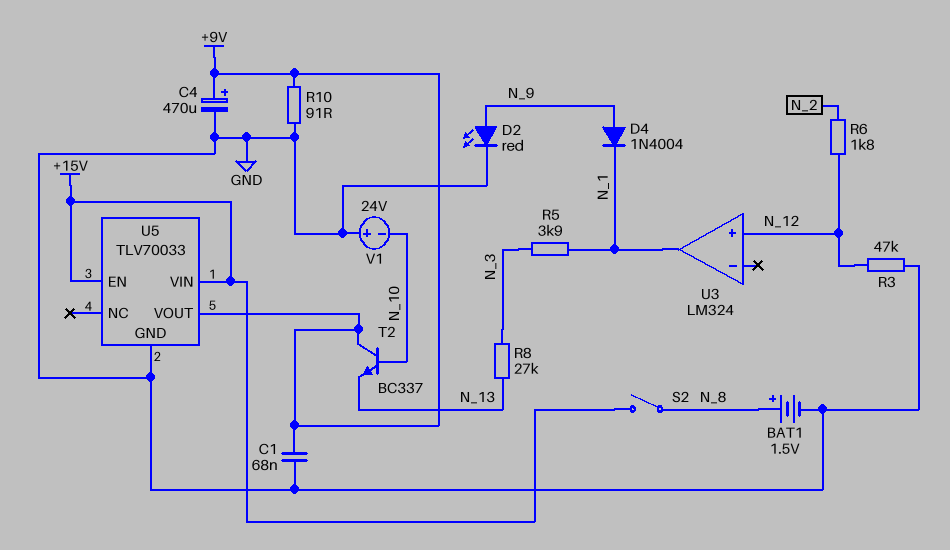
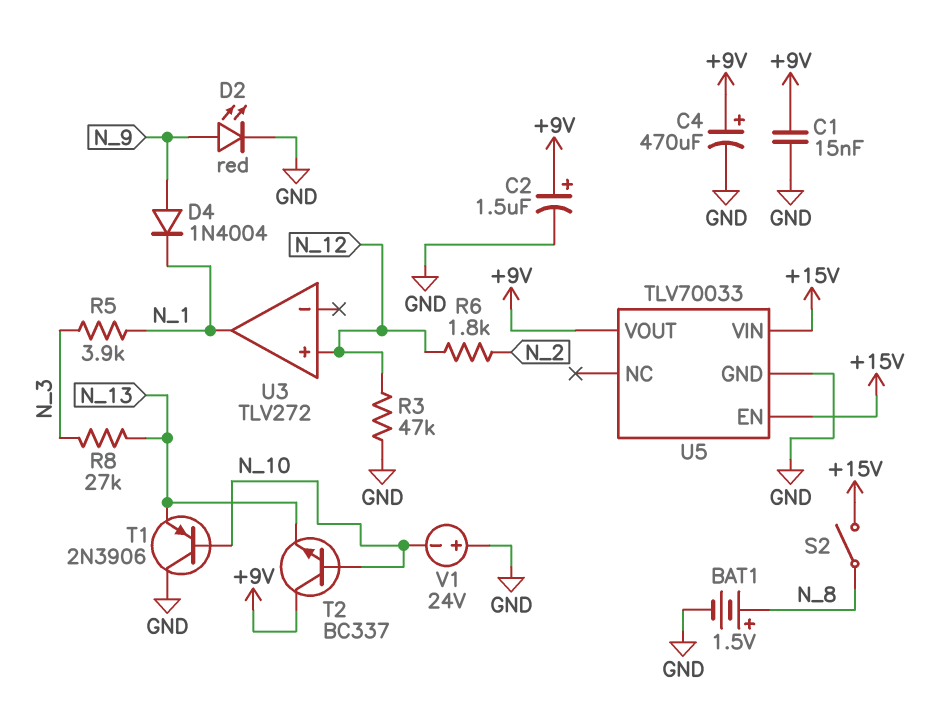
C1: 68nF (+9V, GND) -> 15nF (+9V, GND)
C2: none -> 1.5uF (plus +9V, minus GND)
R10: 91 (+9V, GND) -> none
T1: none -> PNP 2N3906 (B N_10, C GND, E N_13)
U3: LM324 -> TLV272

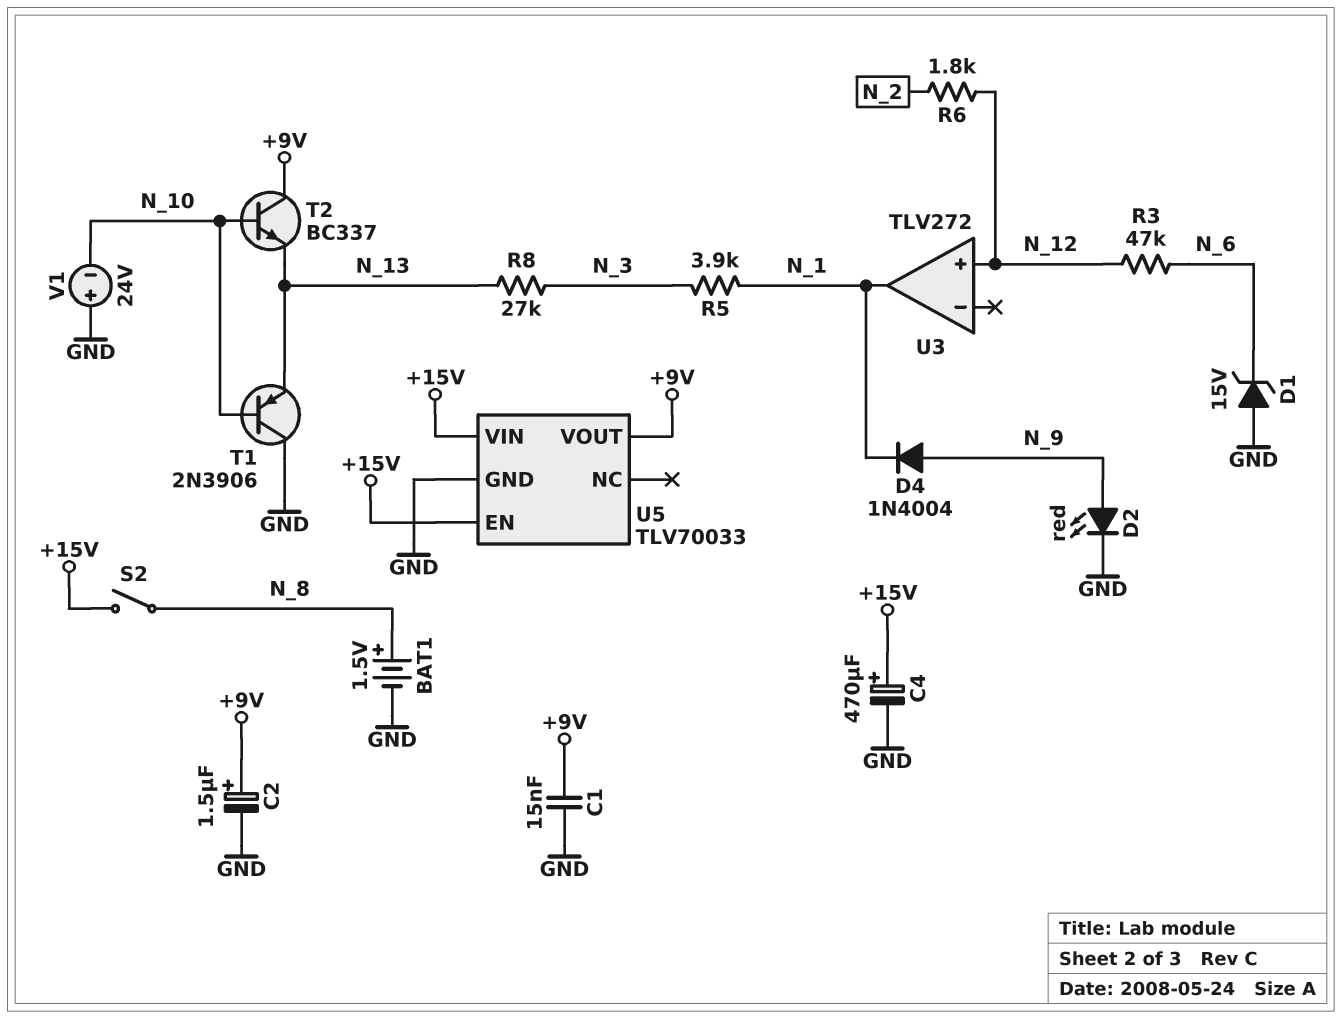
C4: 470uF (plus +9V, minus GND) -> 470uF (plus +15V, minus GND)
D1: none -> zener 15V (A GND, K N_6)
R3: 47k (GND, N_12) -> 47k (N_6, N_12)

